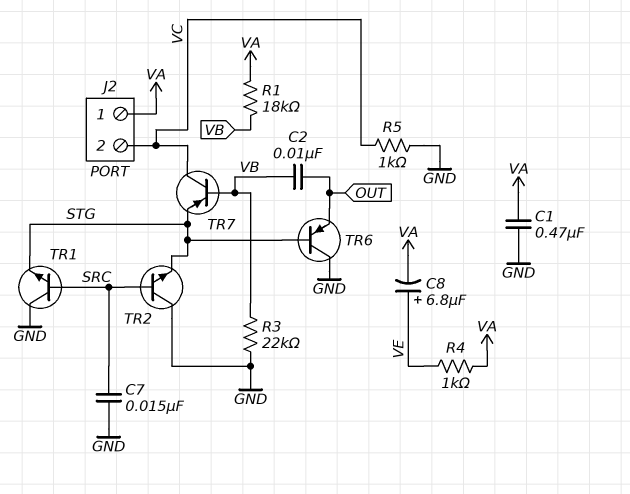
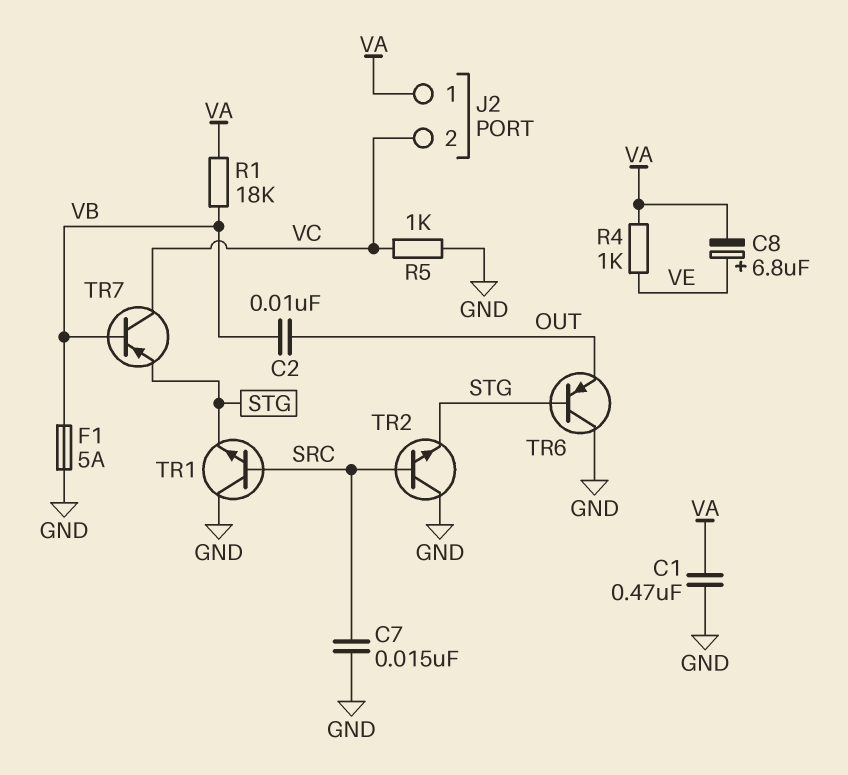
F1: none -> 5A (GND, VB)
R3: 22k (GND, VB) -> none

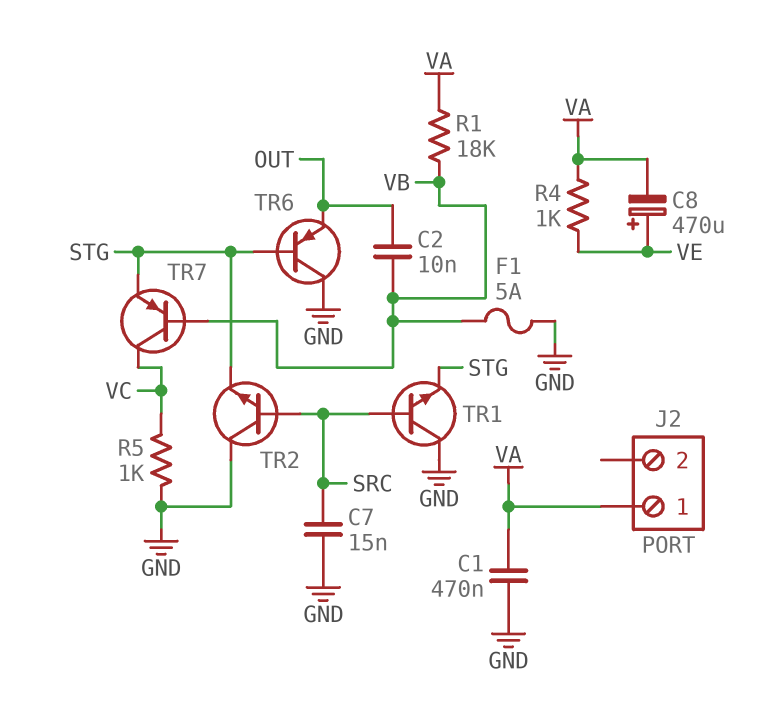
C8: 6.8uF (plus VE, minus VA) -> 470uF (plus VE, minus VA)
J2 pin 2: VC -> none

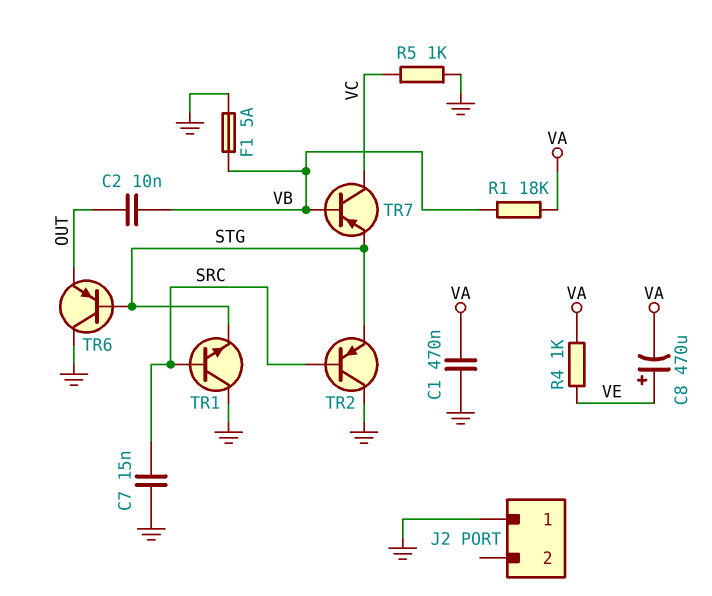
J2 pin 1: VA -> GND
TR2: NPN (B SRC, C GND, E STG) -> PNP (B SRC, C GND, E STG)

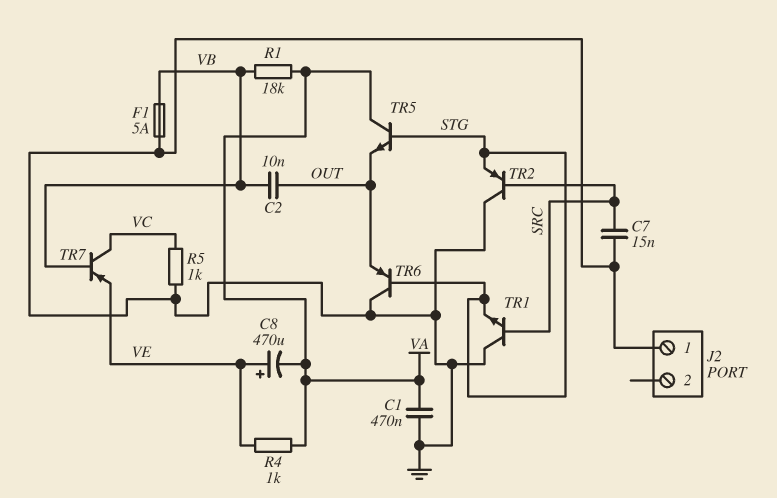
TR5: none -> NPN (B STG, C VA, E OUT)
TR7: PNP (B VB, C VC, E STG) -> PNP (B VB, C VC, E VE)

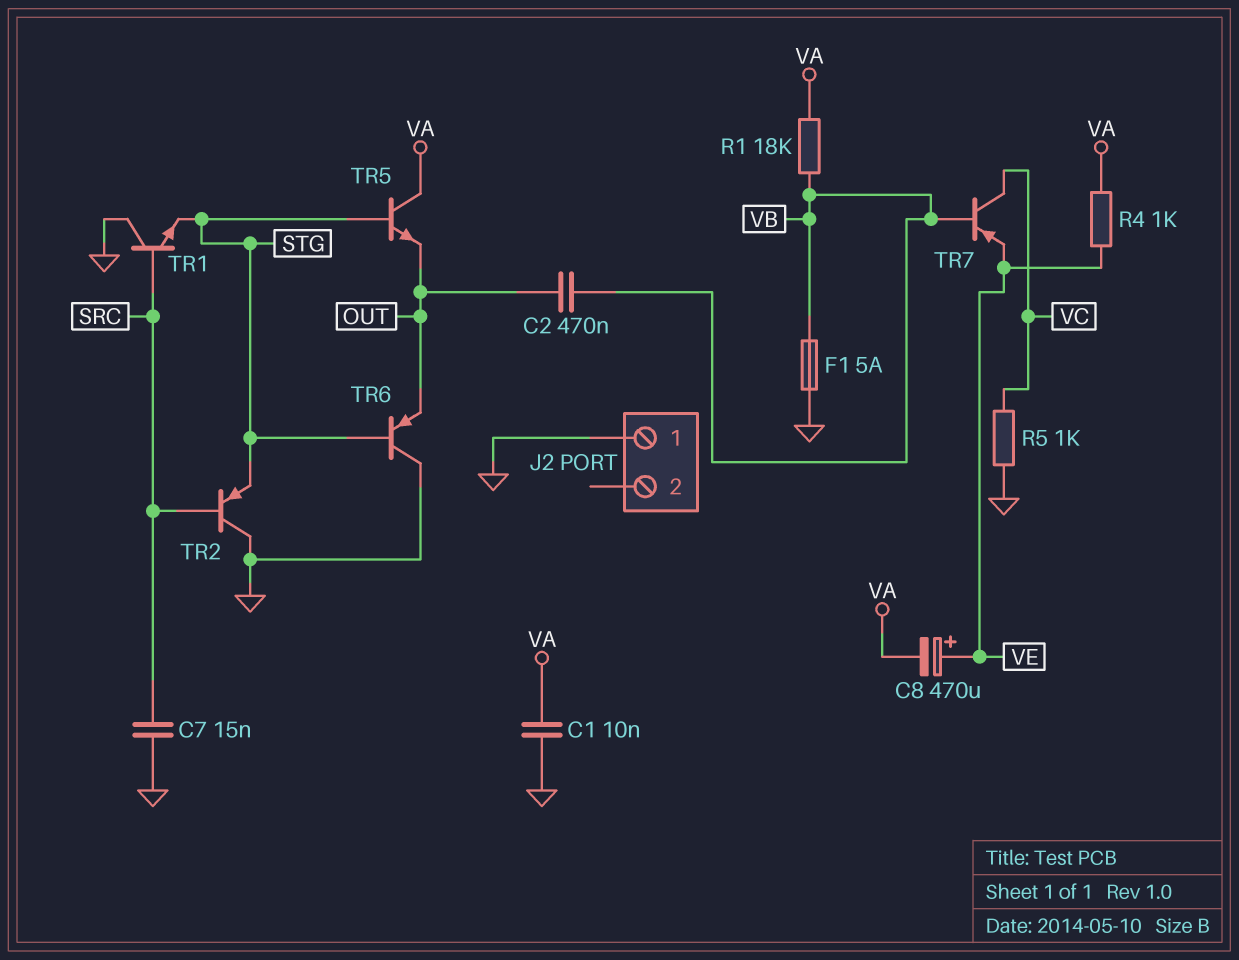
C1: 470nF (GND, VA) -> 10nF (GND, VA)
C2: 10nF (OUT, VB) -> 470nF (OUT, VB)

